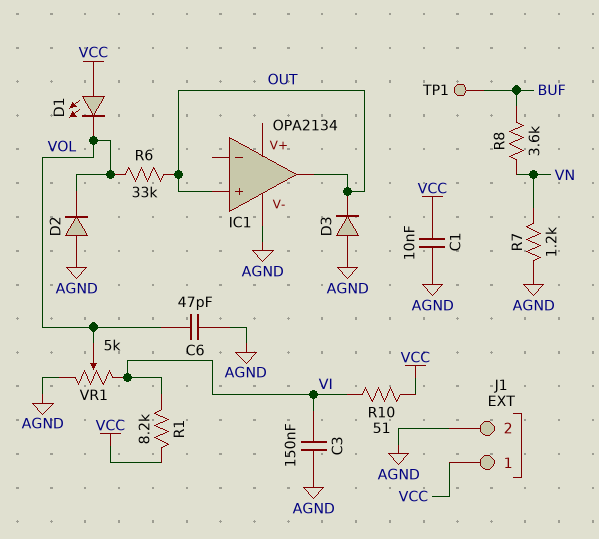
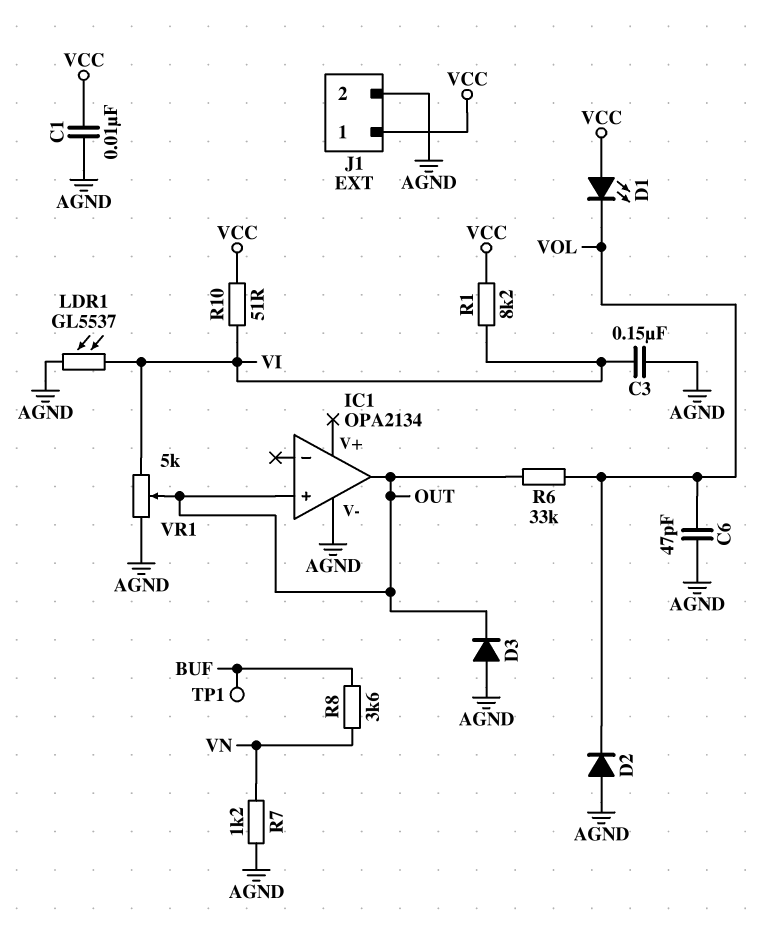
LDR1: none -> GL5537 (AGND, VI)
VR1: 5k (AGND, VI, wiper VOL) -> 5k (AGND, VI, wiper OUT)

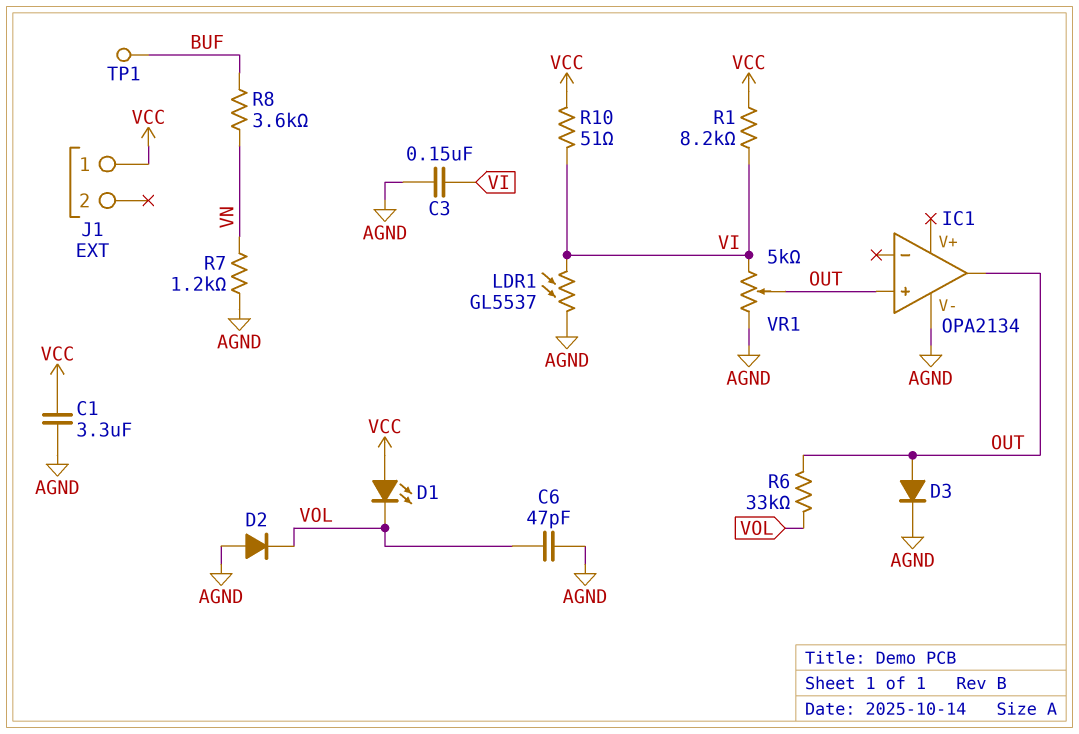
C1: 10nF (AGND, VCC) -> 3.3uF (AGND, VCC)
D3: diode (A AGND, K OUT) -> diode (A OUT, K AGND)
J1 pin 2: AGND -> none

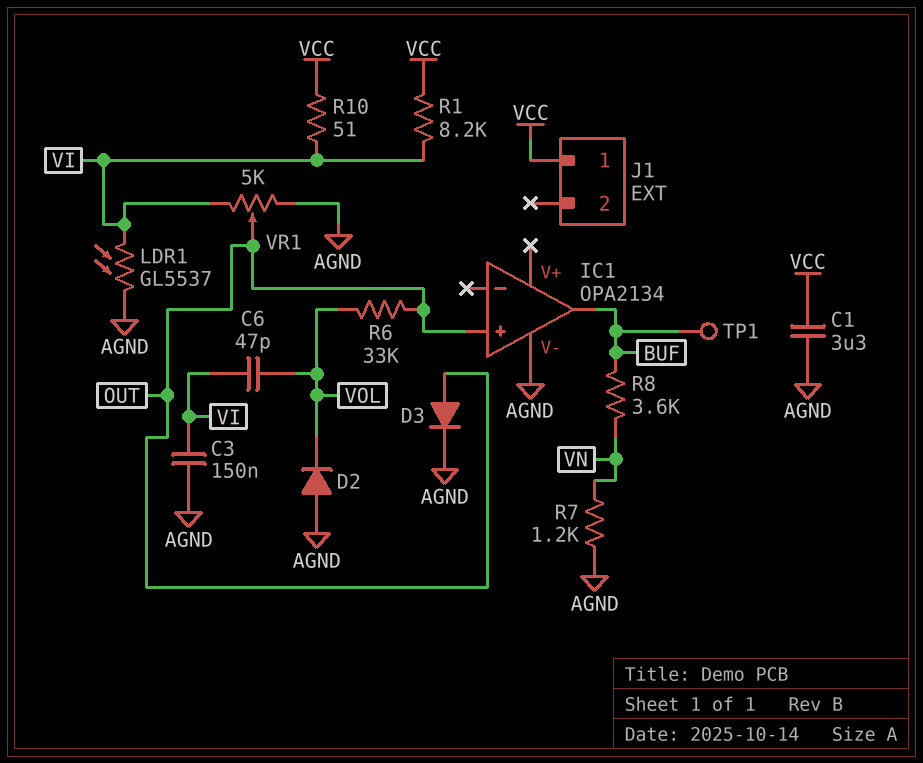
C6: 47pF (AGND, VOL) -> 47pF (VI, VOL)
D1: LED (A VCC, K VOL) -> none
IC1 pin out: OUT -> BUF

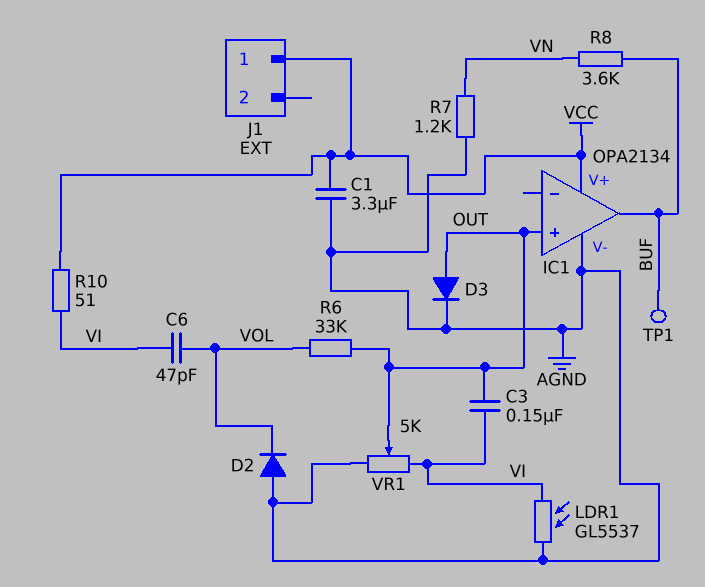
C3: 150nF (AGND, VI) -> 150nF (OUT, VI)
IC1 pin V+: none -> VCC
R1: 8.2k (VCC, VI) -> none

